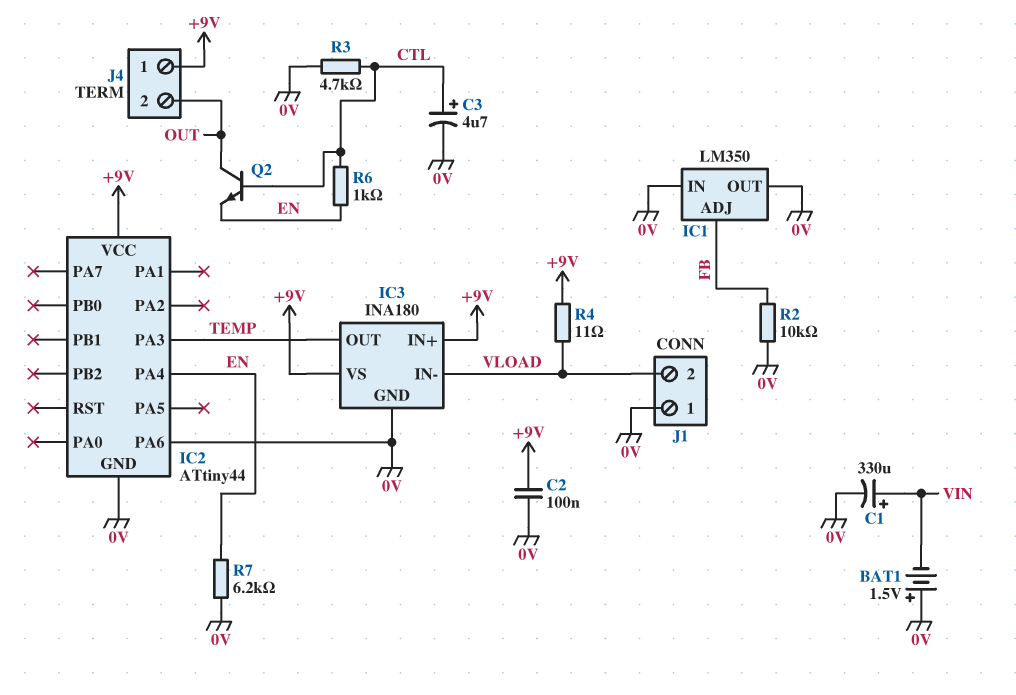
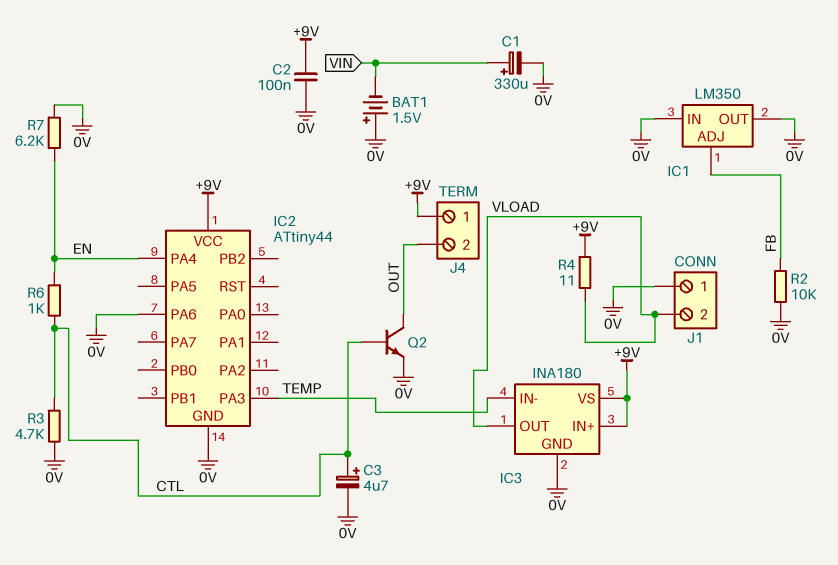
IC3 pin IN-: VLOAD -> TEMP
IC3 pin OUT: TEMP -> VLOAD
Q2: NPN (B CTL, C OUT, E EN) -> NPN (B CTL, C OUT, E 0V)

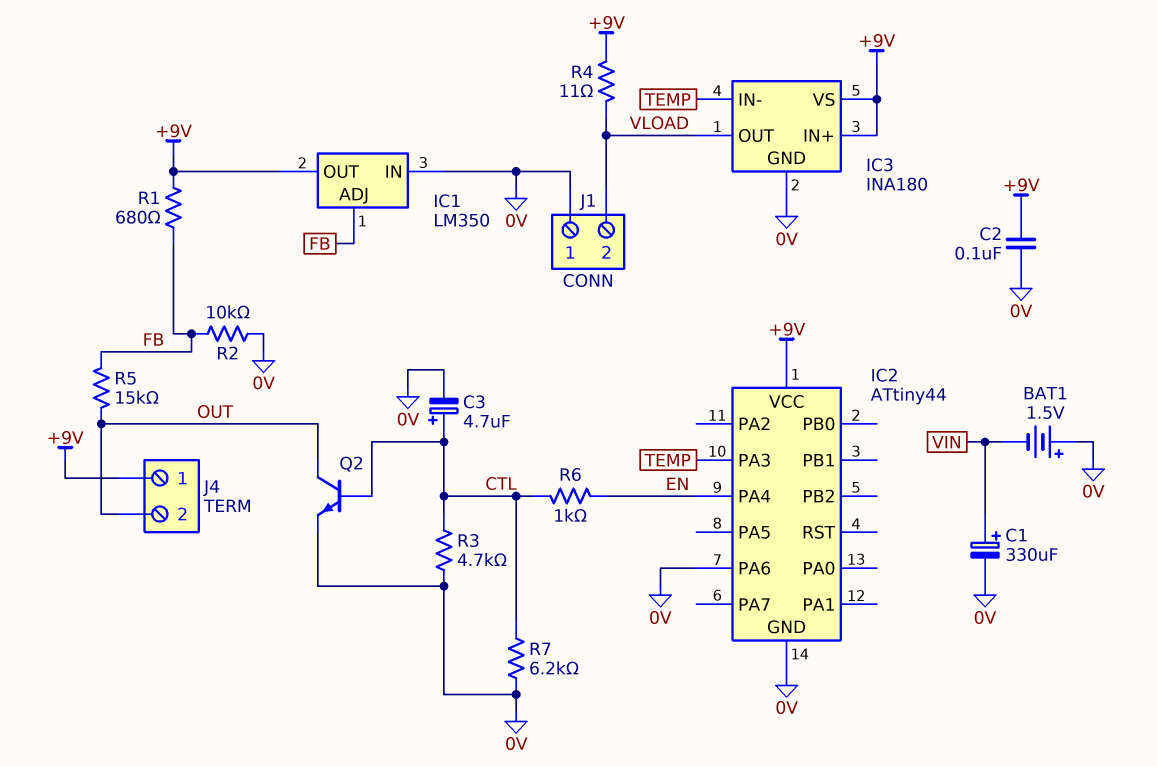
IC1 pin OUT: 0V -> +9V
R1: none -> 680 (+9V, FB)
R5: none -> 15k (FB, OUT)
R7: 6.2k (0V, EN) -> 6.2k (0V, CTL)

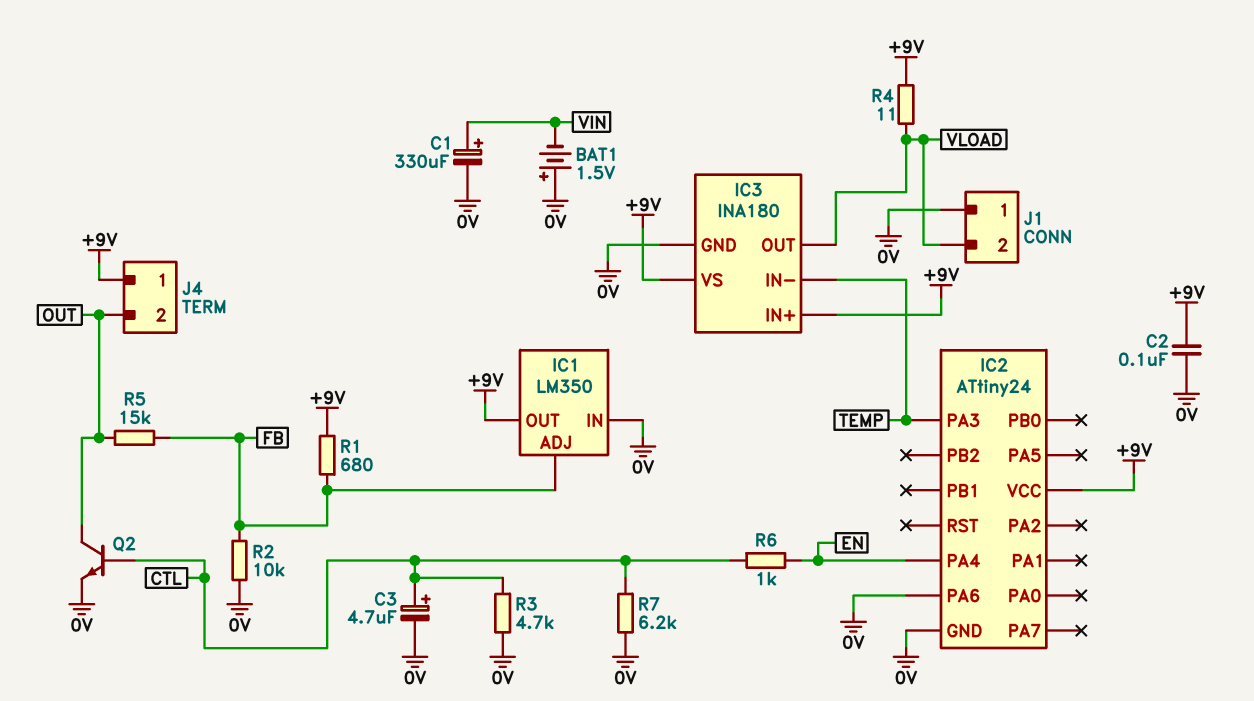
IC2: ATtiny44 -> ATtiny24

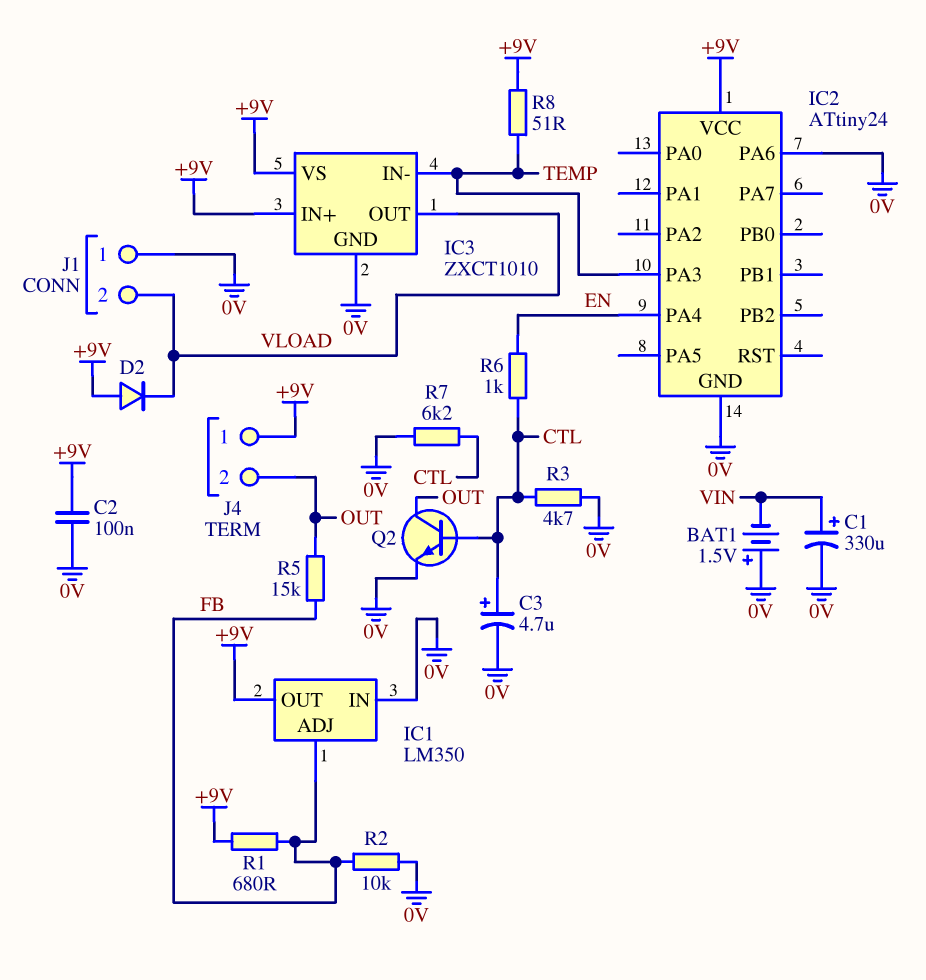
D2: none -> diode (A +9V, K VLOAD)
IC3: INA180 -> ZXCT1010
R4: 11 (+9V, VLOAD) -> none
R8: none -> 51 (+9V, TEMP)

